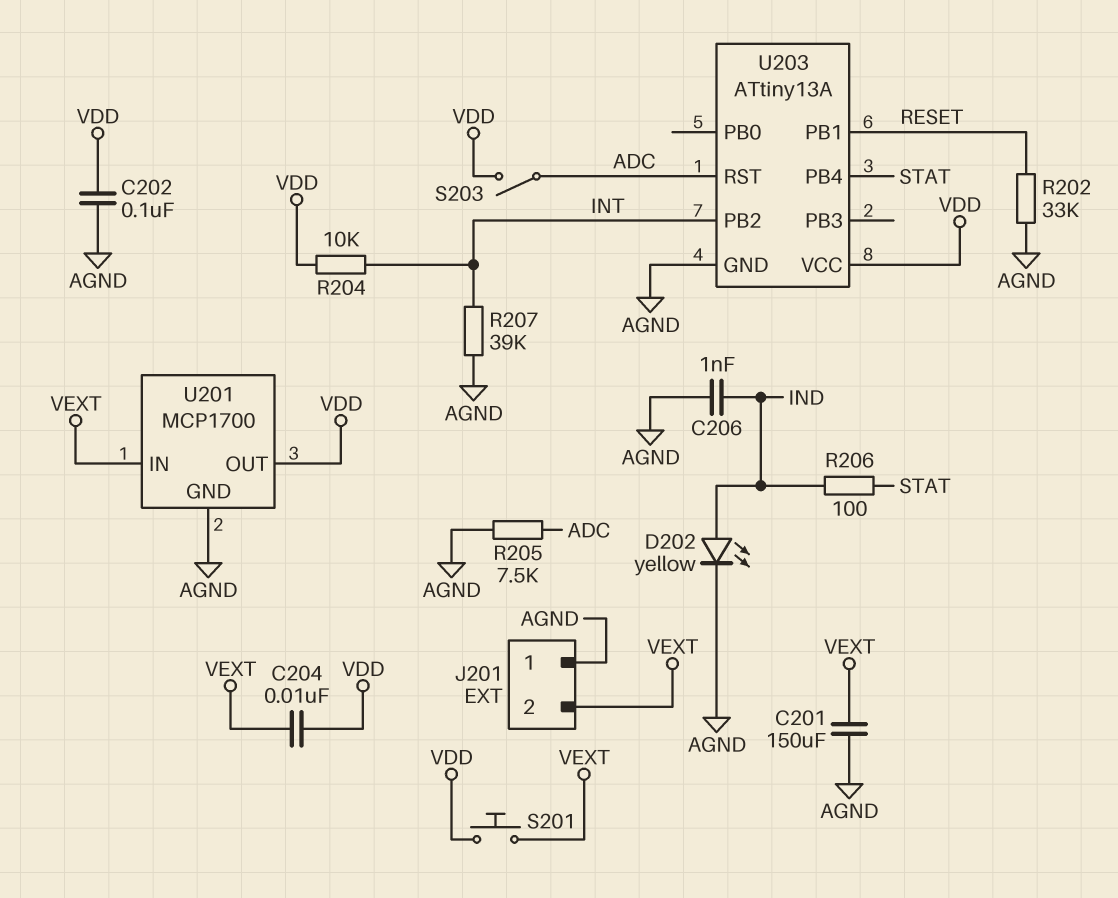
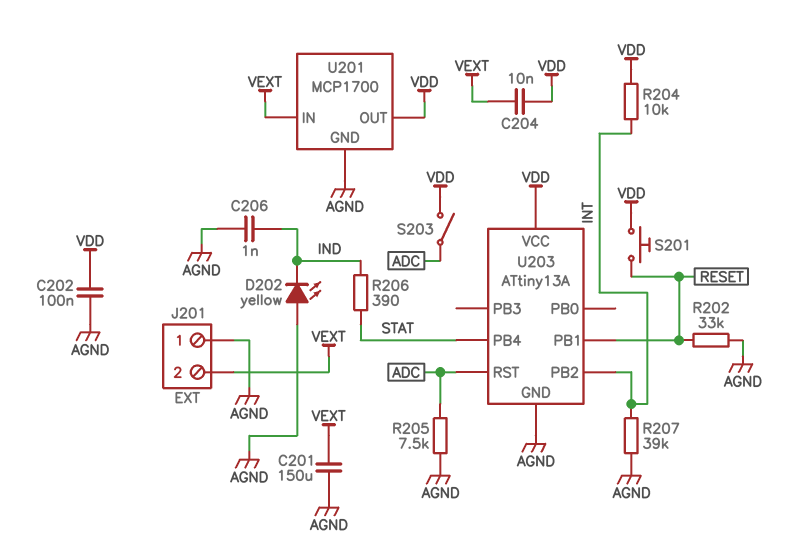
D202: LED yellow (A IND, K AGND) -> LED yellow (A AGND, K IND)
R206: 100 (IND, STAT) -> 390 (IND, STAT)
S201: button (VDD, VEXT) -> button (RESET, VDD)

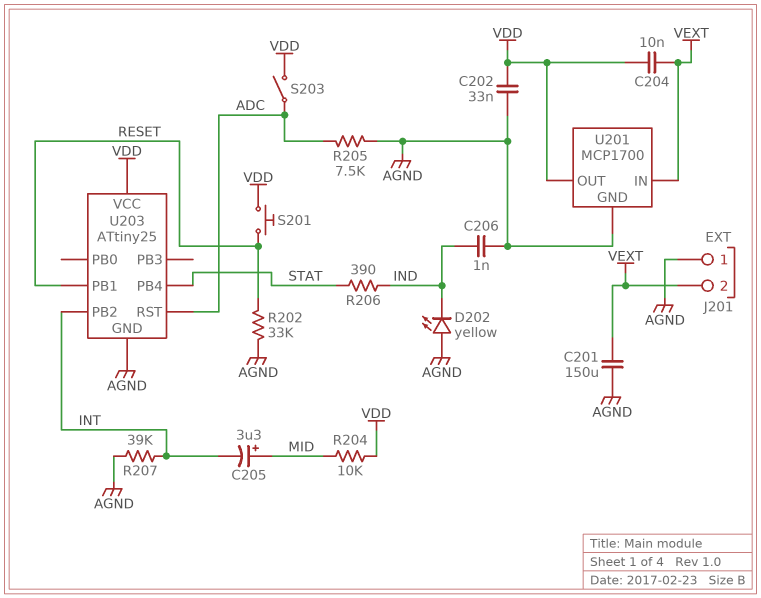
C202: 100nF (AGND, VDD) -> 33nF (AGND, VDD)
C205: none -> 3.3uF (plus MID, minus INT)
R204: 10k (INT, VDD) -> 10k (MID, VDD)
U203: ATtiny13A -> ATtiny25

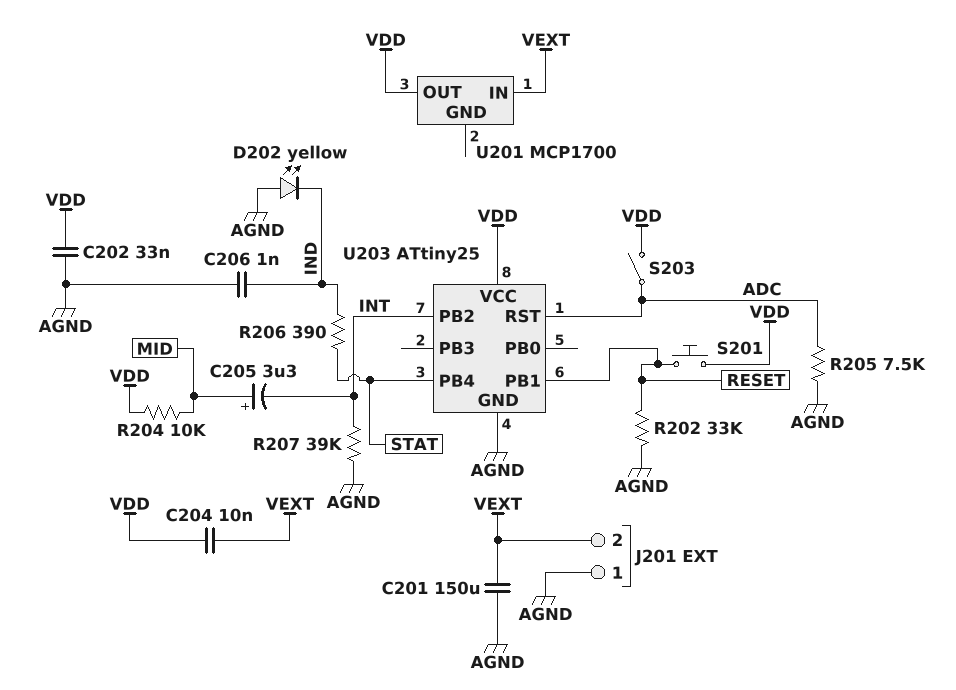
U201 pin GND: AGND -> none

